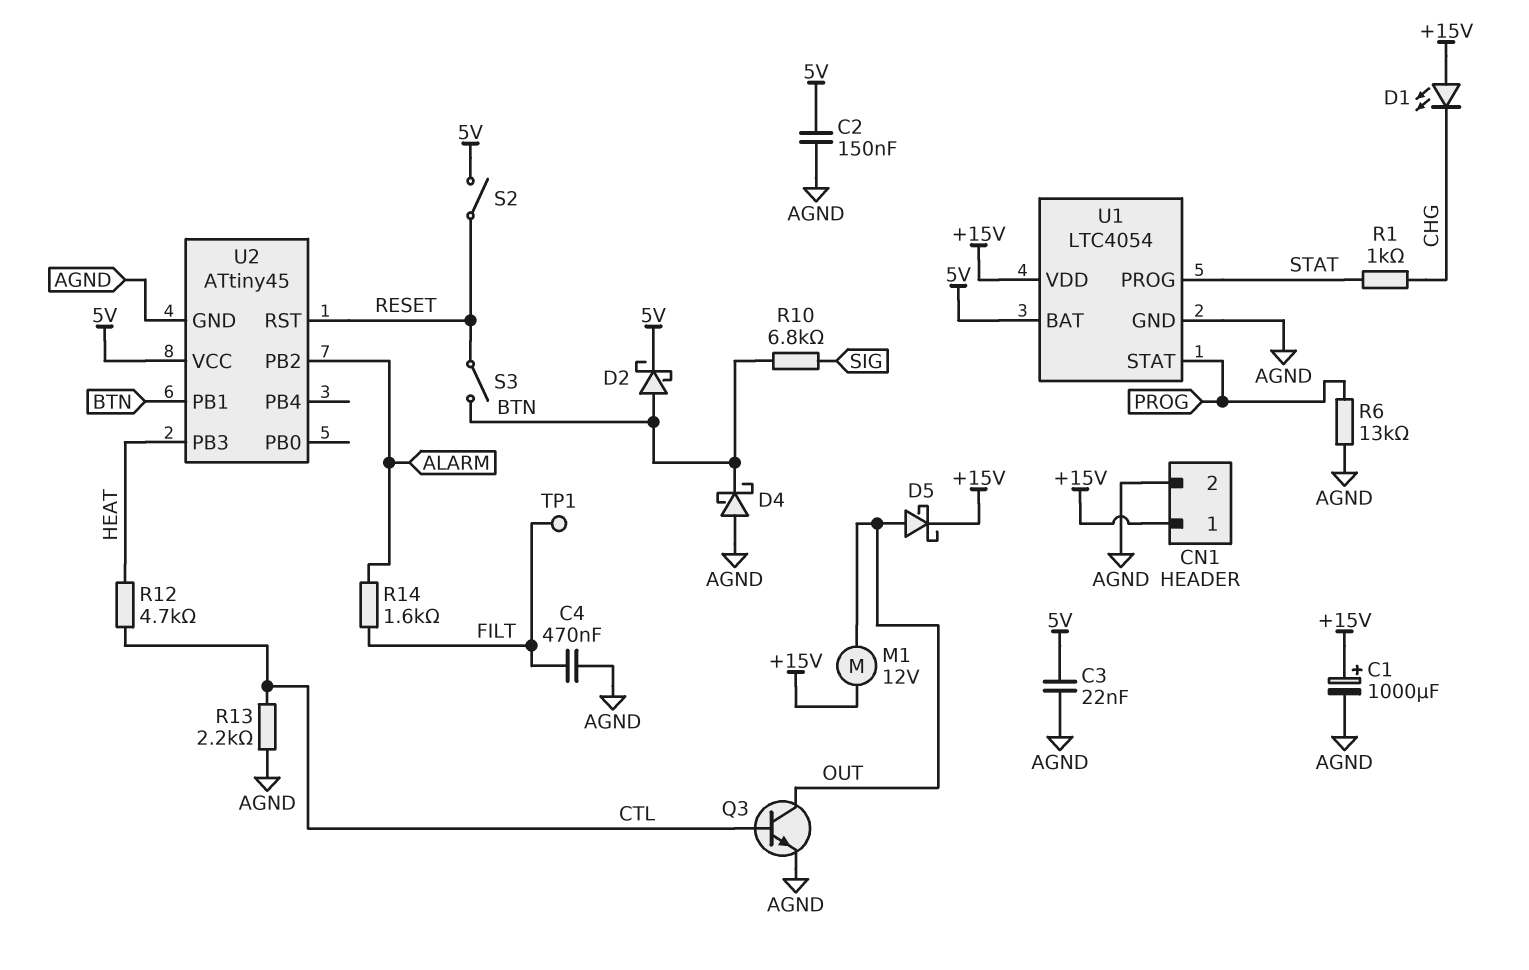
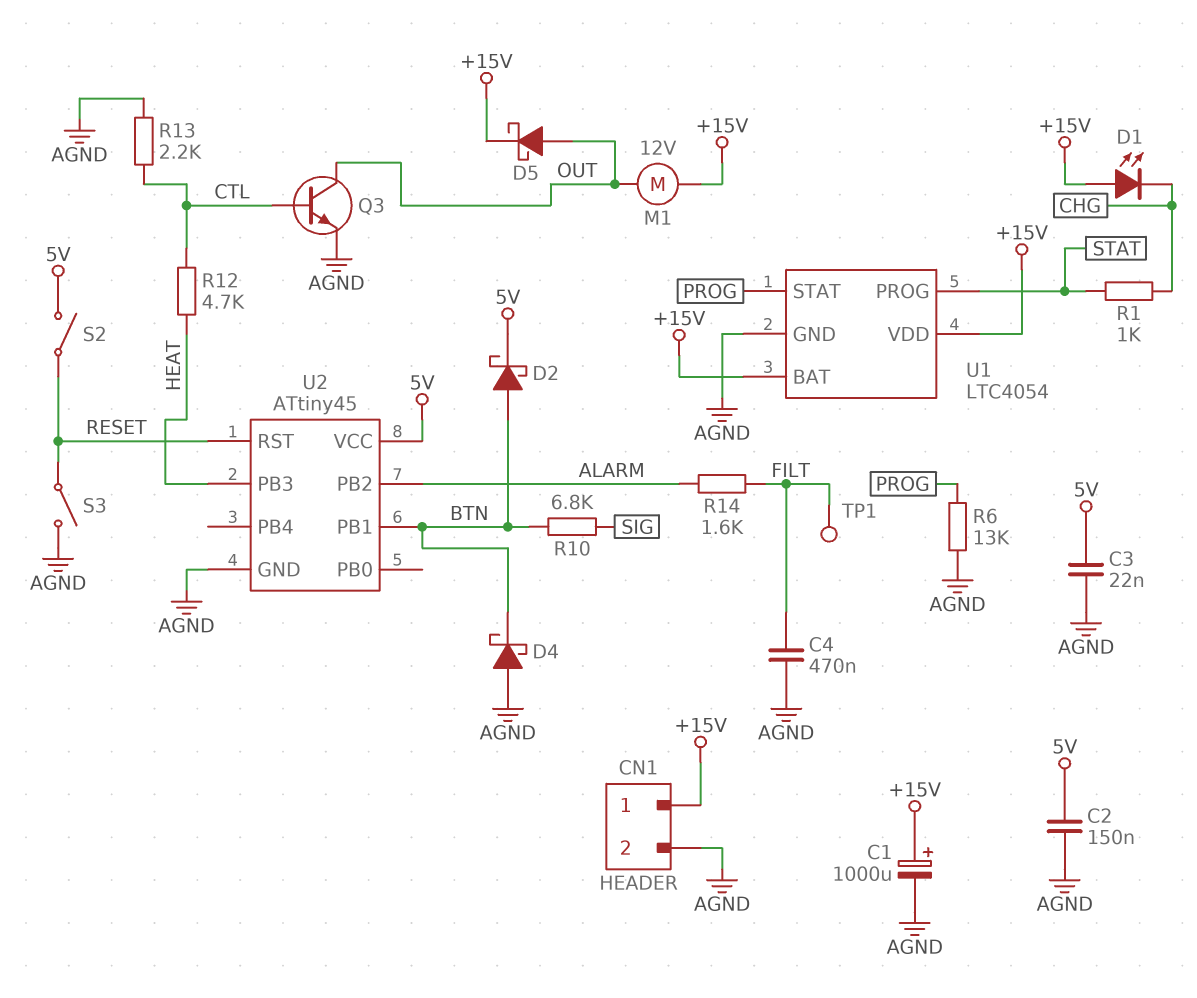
S3: switch (BTN, RESET) -> switch (AGND, RESET)
U1 pin BAT: 5V -> +15V

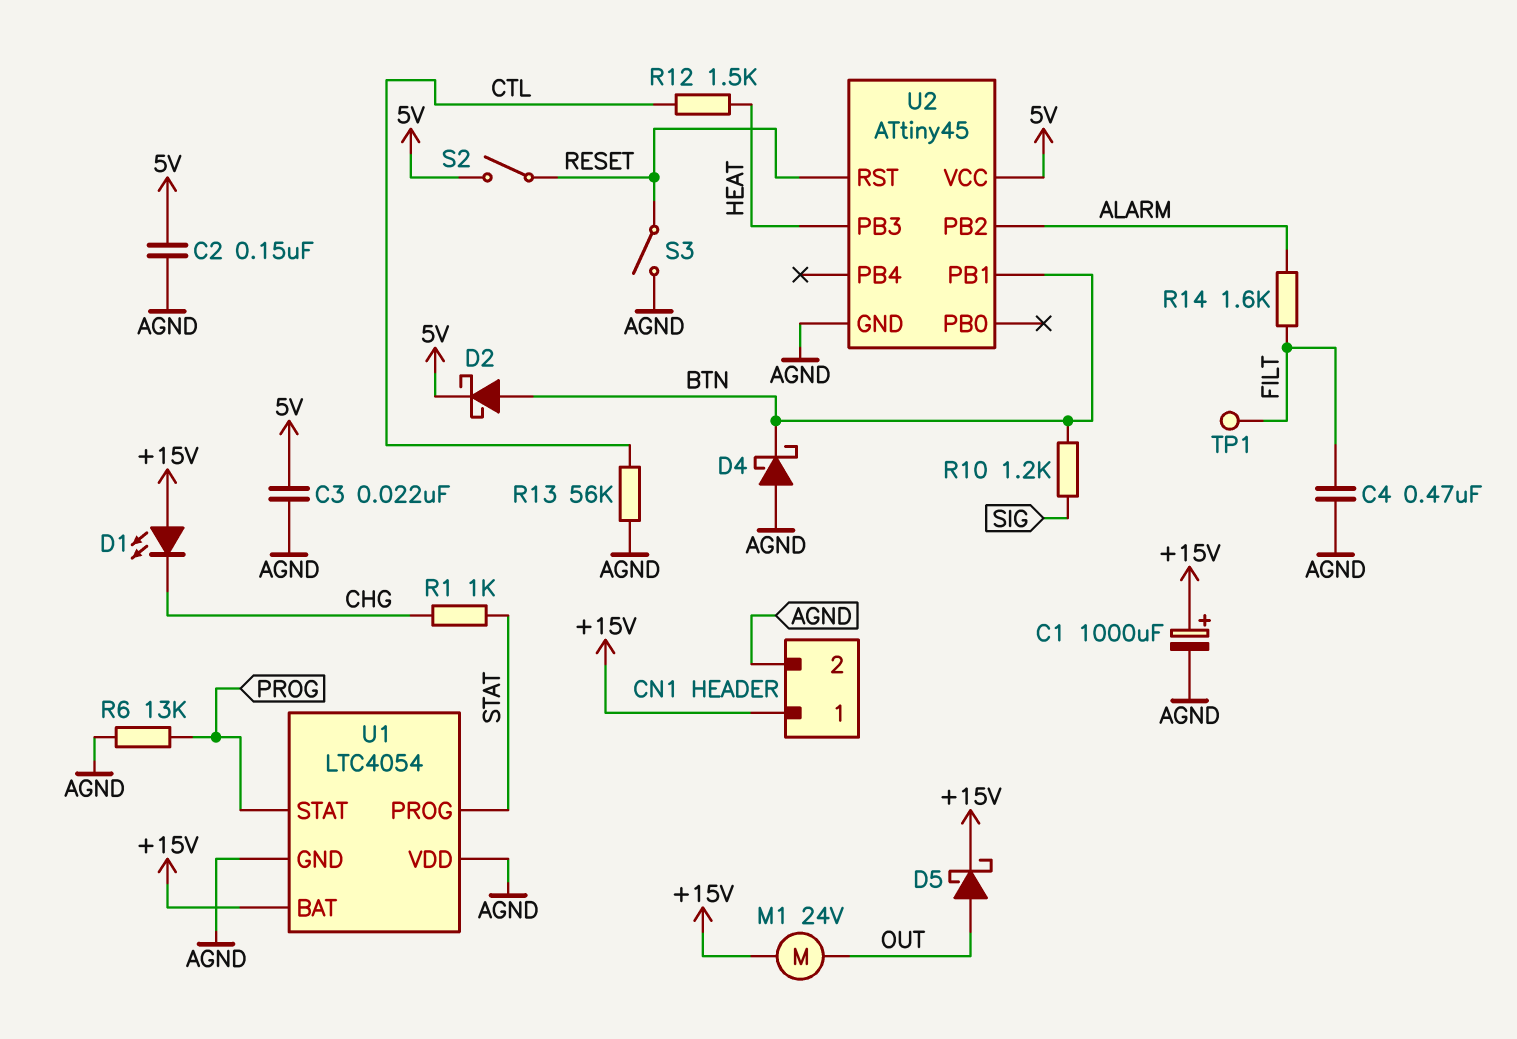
M1: motor 12V (+15V, OUT) -> motor 24V (+15V, OUT)
Q3: NPN (B CTL, C OUT, E AGND) -> none
R10: 6.8k (BTN, SIG) -> 1.2k (BTN, SIG)
R12: 4.7k (CTL, HEAT) -> 1.5k (CTL, HEAT)
R13: 2.2k (AGND, CTL) -> 56k (AGND, CTL)
U1 pin VDD: +15V -> AGND

